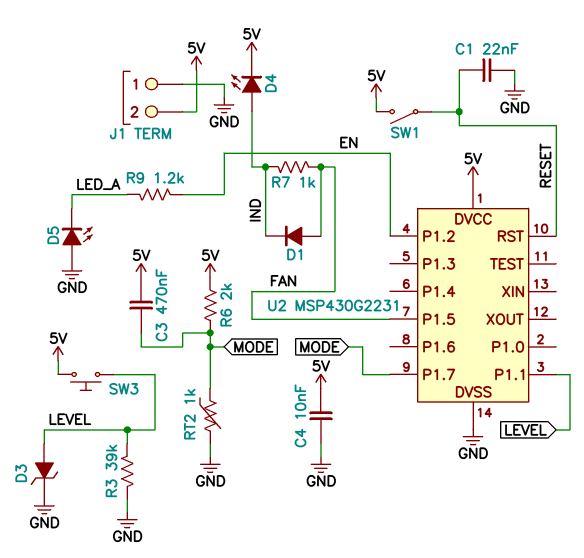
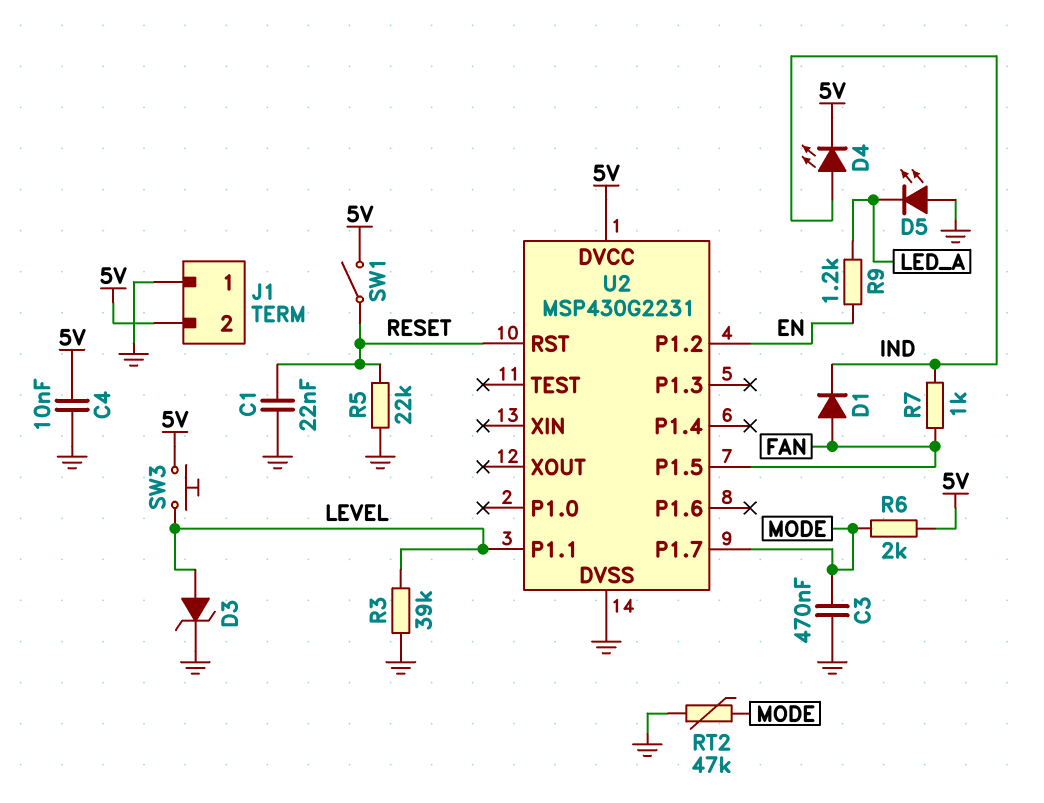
C3: 470nF (5V, MODE) -> 470nF (GND, MODE)
R5: none -> 22k (GND, RESET)
RT2: 1k (GND, MODE) -> 47k (GND, MODE)

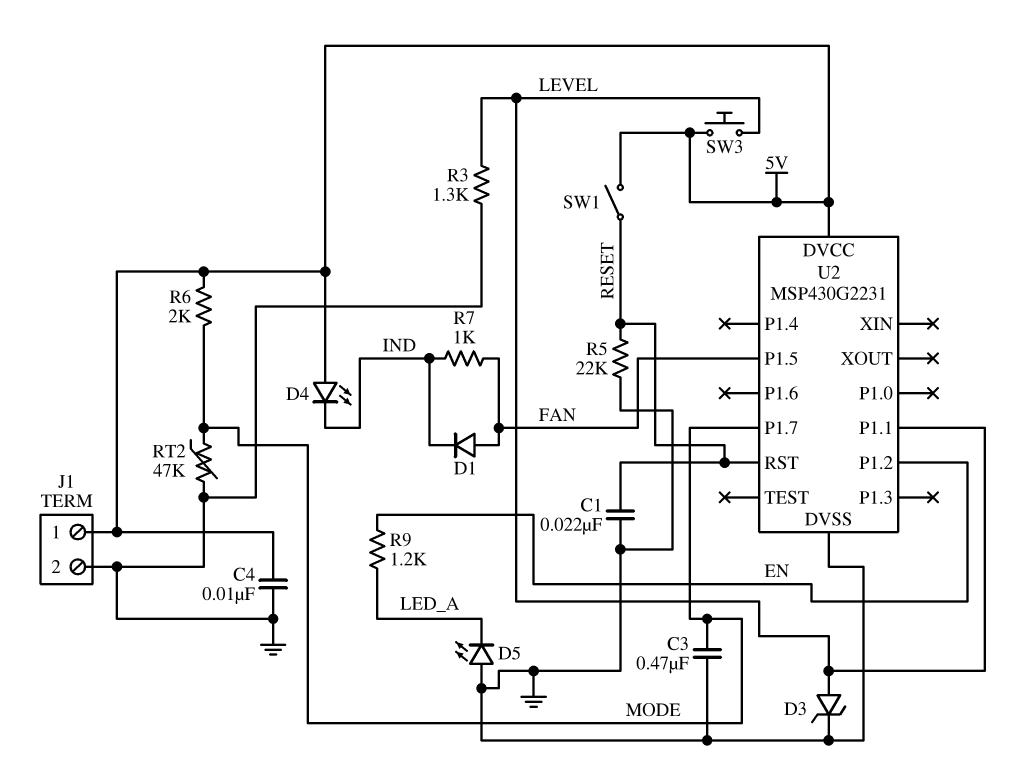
D4: LED (A IND, K 5V) -> LED (A 5V, K IND)
J1 pin 1: GND -> 5V
J1 pin 2: 5V -> GND
R3: 39k (GND, LEVEL) -> 1.3k (GND, LEVEL)

